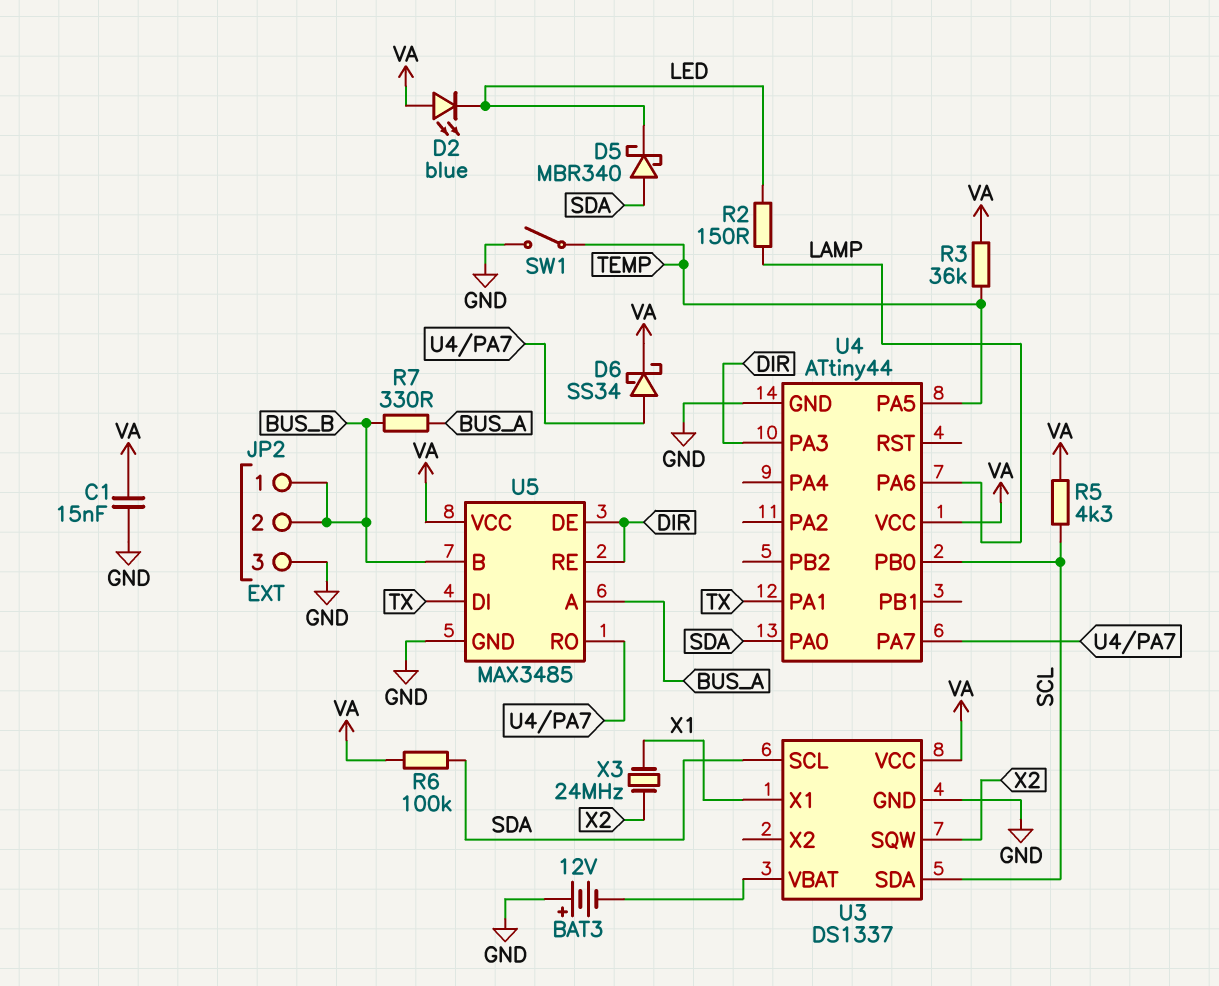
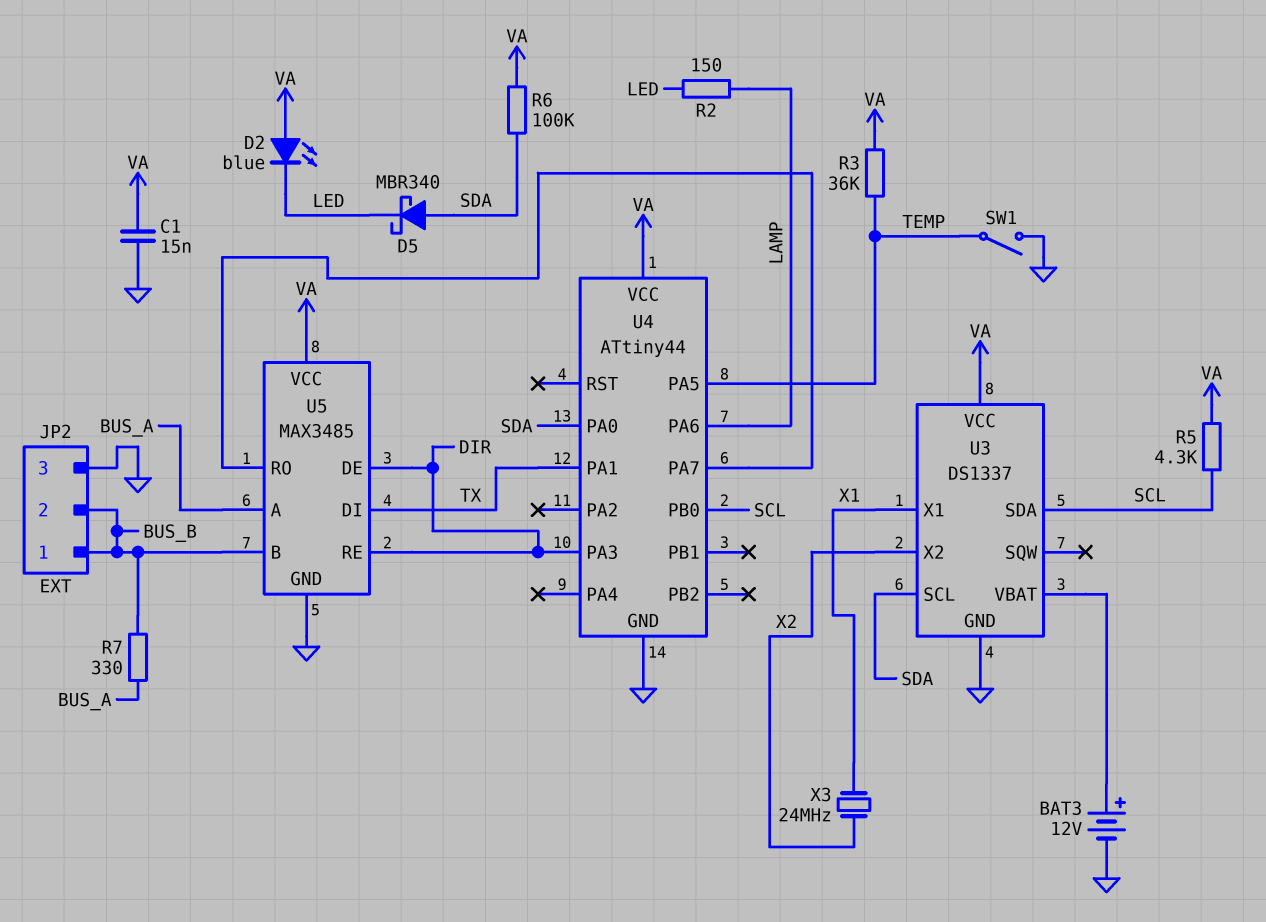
BAT3: 12V (plus GND, minus U3/VBAT) -> 12V (plus U3/VBAT, minus GND)
D6: schottky SS34 (A U4/PA7, K VA) -> none
U3 pin SQW: X2 -> none
U3 pin X2: none -> X2

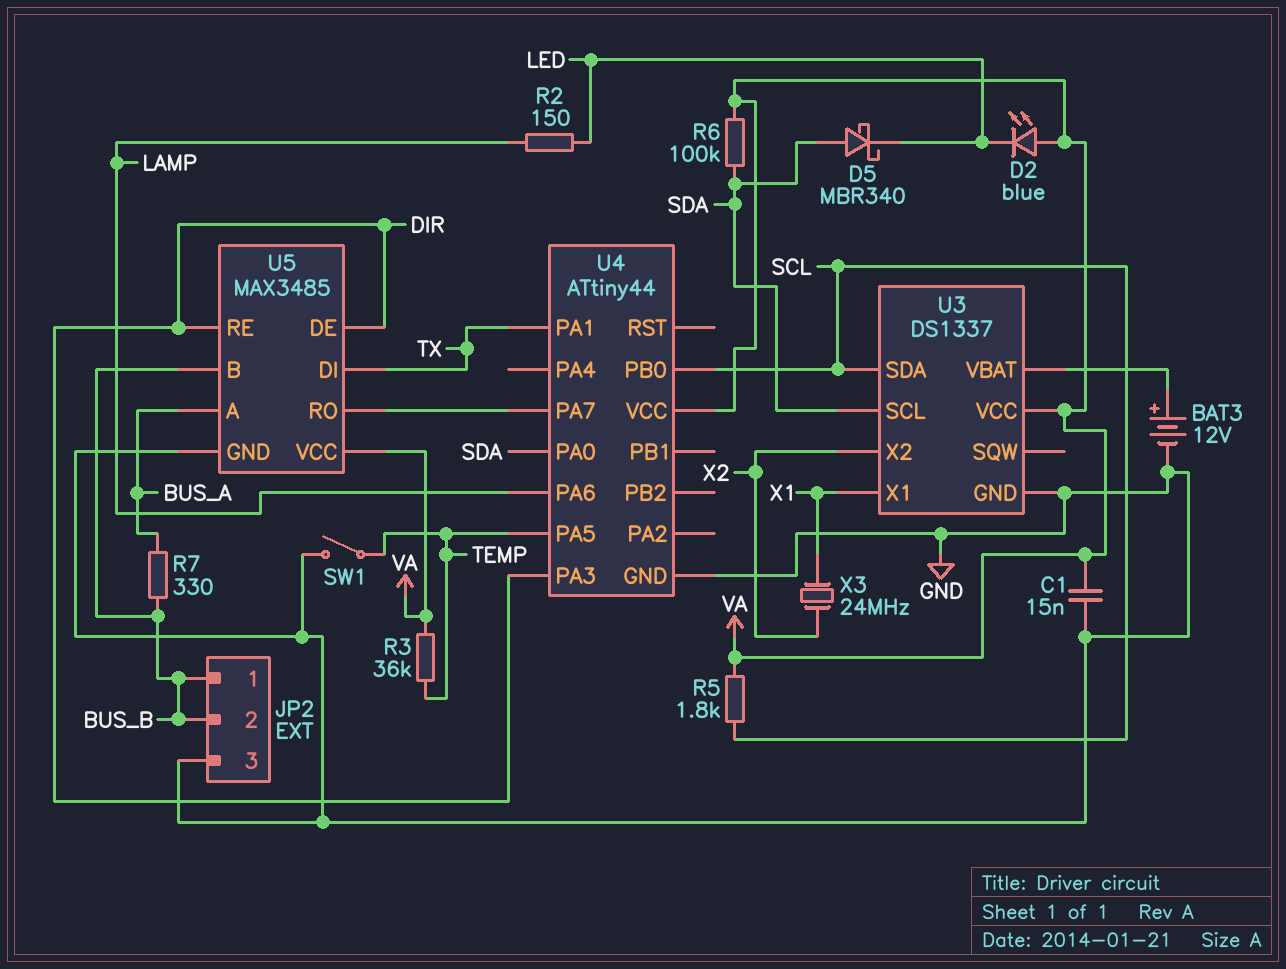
R5: 4.3k (SCL, VA) -> 1.8k (SCL, VA)

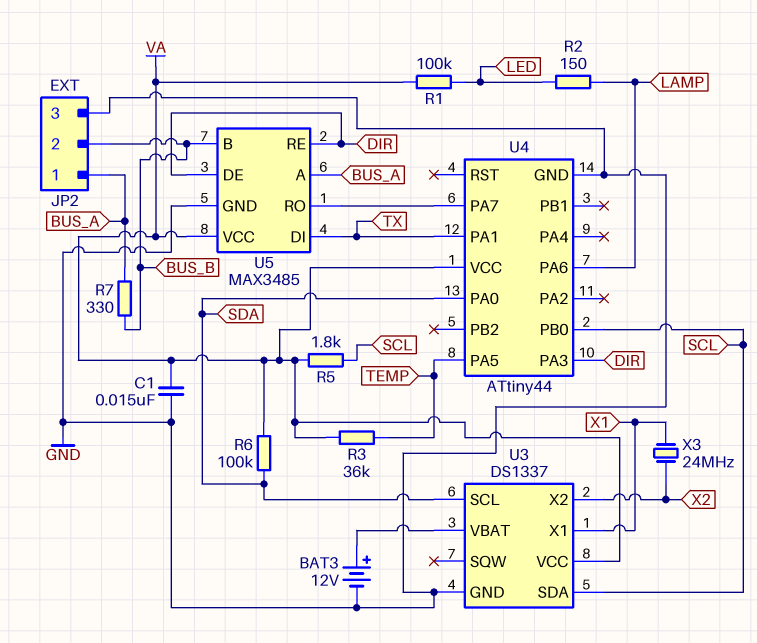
D2: LED blue (A VA, K LED) -> none
D5: schottky MBR340 (A SDA, K LED) -> none
JP2 pin 1: BUS_B -> BUS_A
R1: none -> 100k (LED, VA)
SW1: switch (GND, TEMP) -> none

